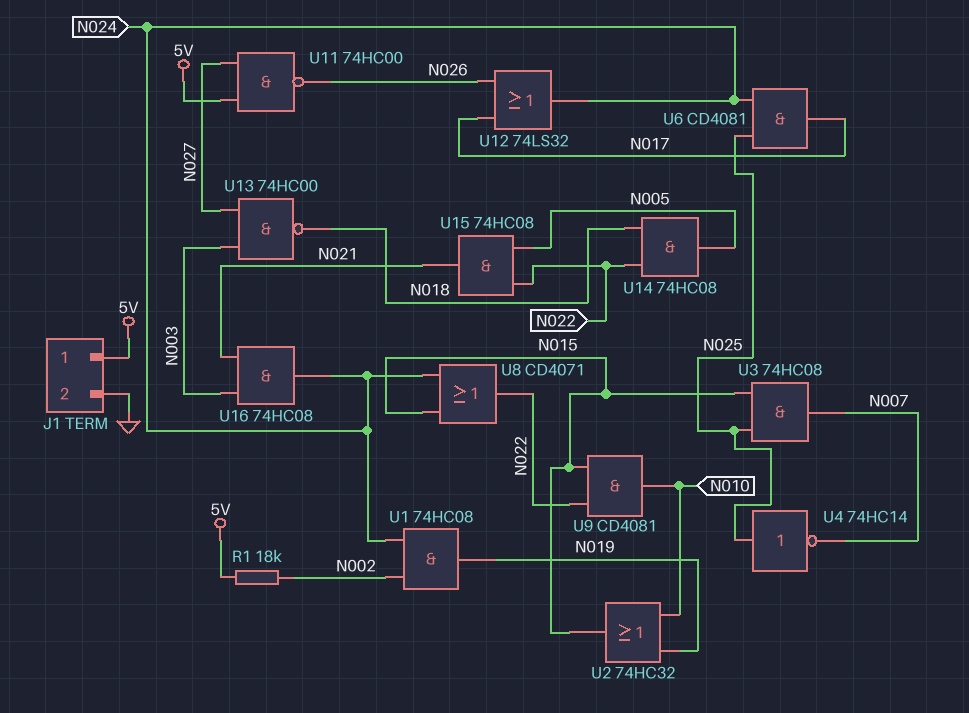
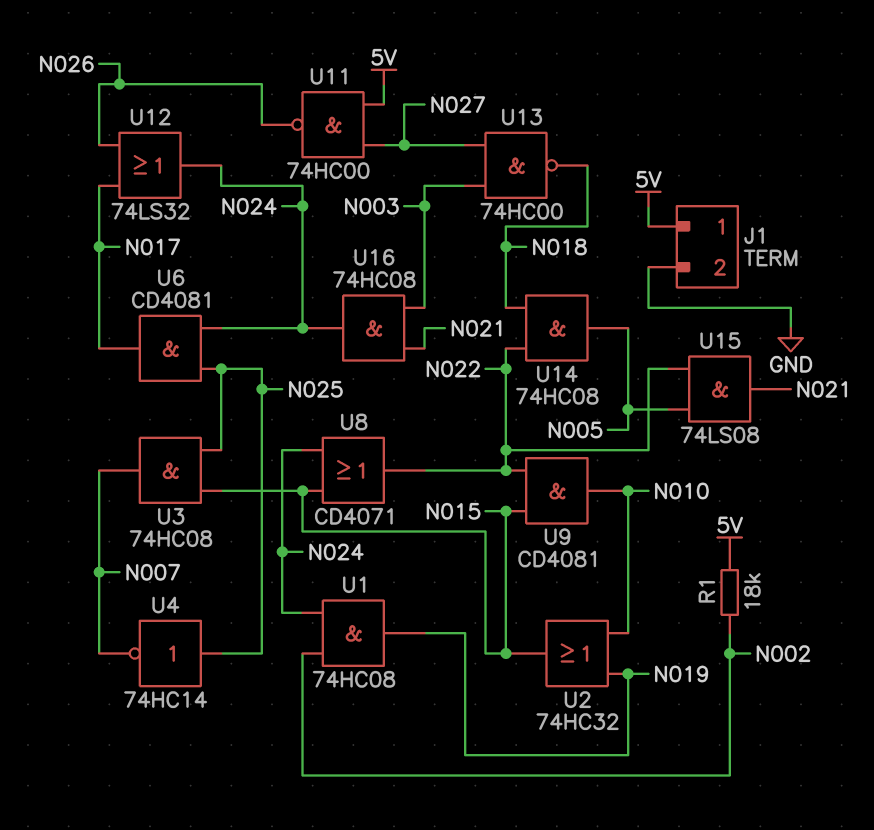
U15: AND 74HC08 (in N005, in N022, out N021) -> AND 74LS08 (in N005, in N022, out N021)

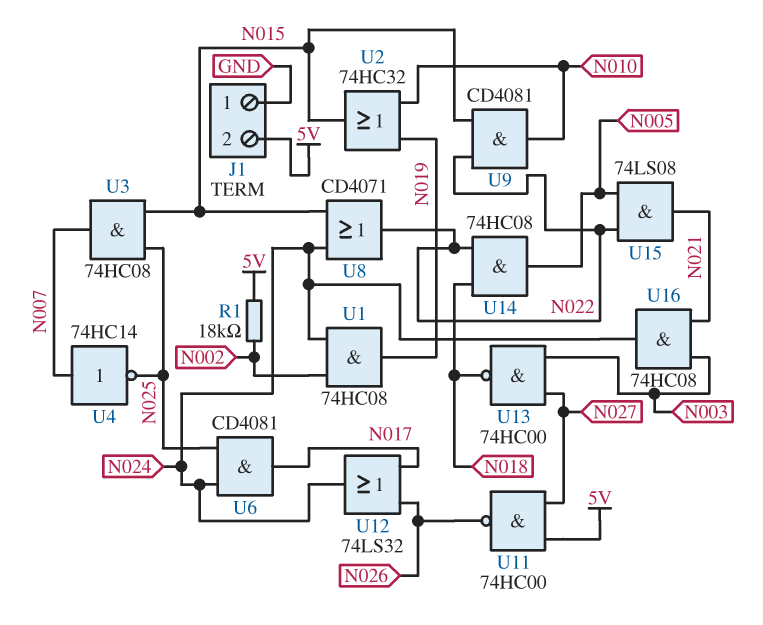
J1 pin 1: 5V -> GND
J1 pin 2: GND -> 5V
U4: NOT 74HC14 (in N025, out N007) -> NOT 74HC14 (in N007, out N025)

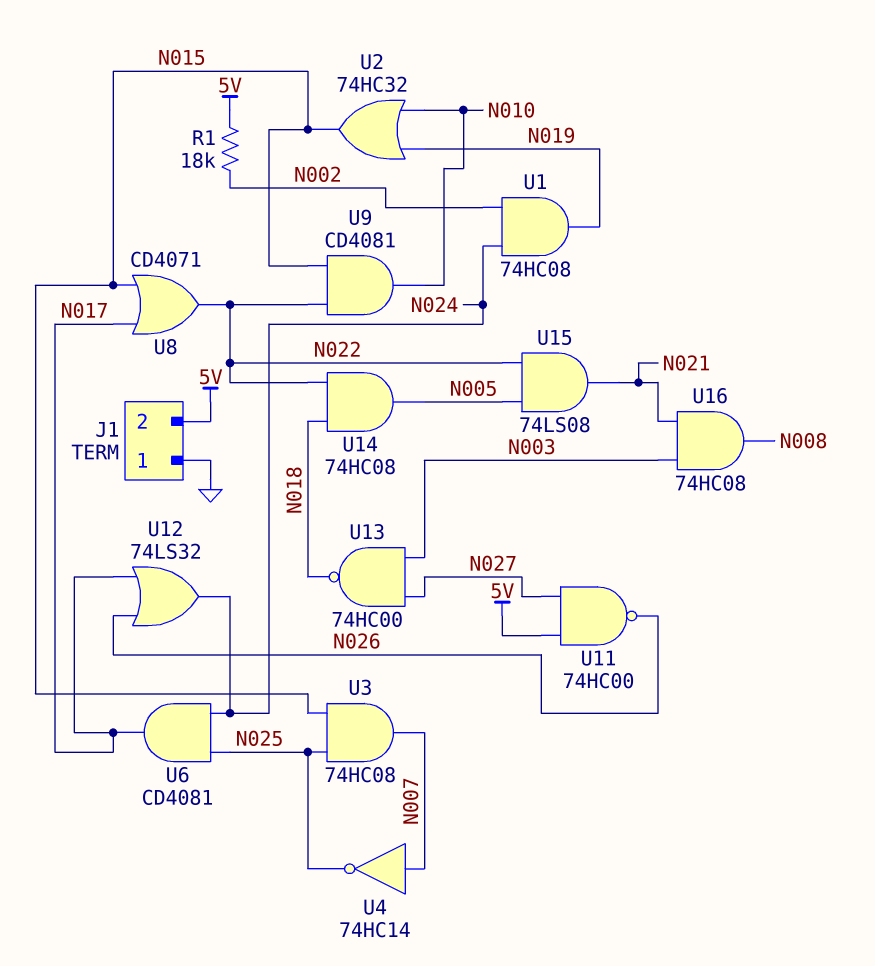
U8: OR CD4071 (in N015, in N024, out N022) -> OR CD4071 (in N015, in N017, out N022)
U16: AND 74HC08 (in N003, in N021, out N024) -> AND 74HC08 (in N003, in N021, out N008)

